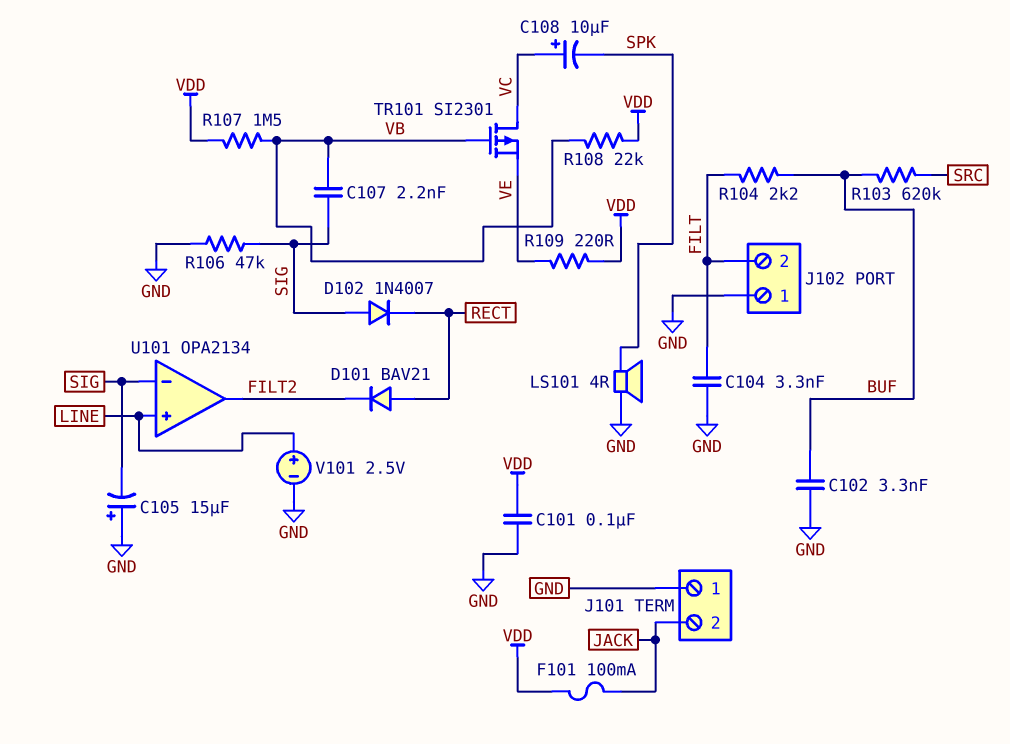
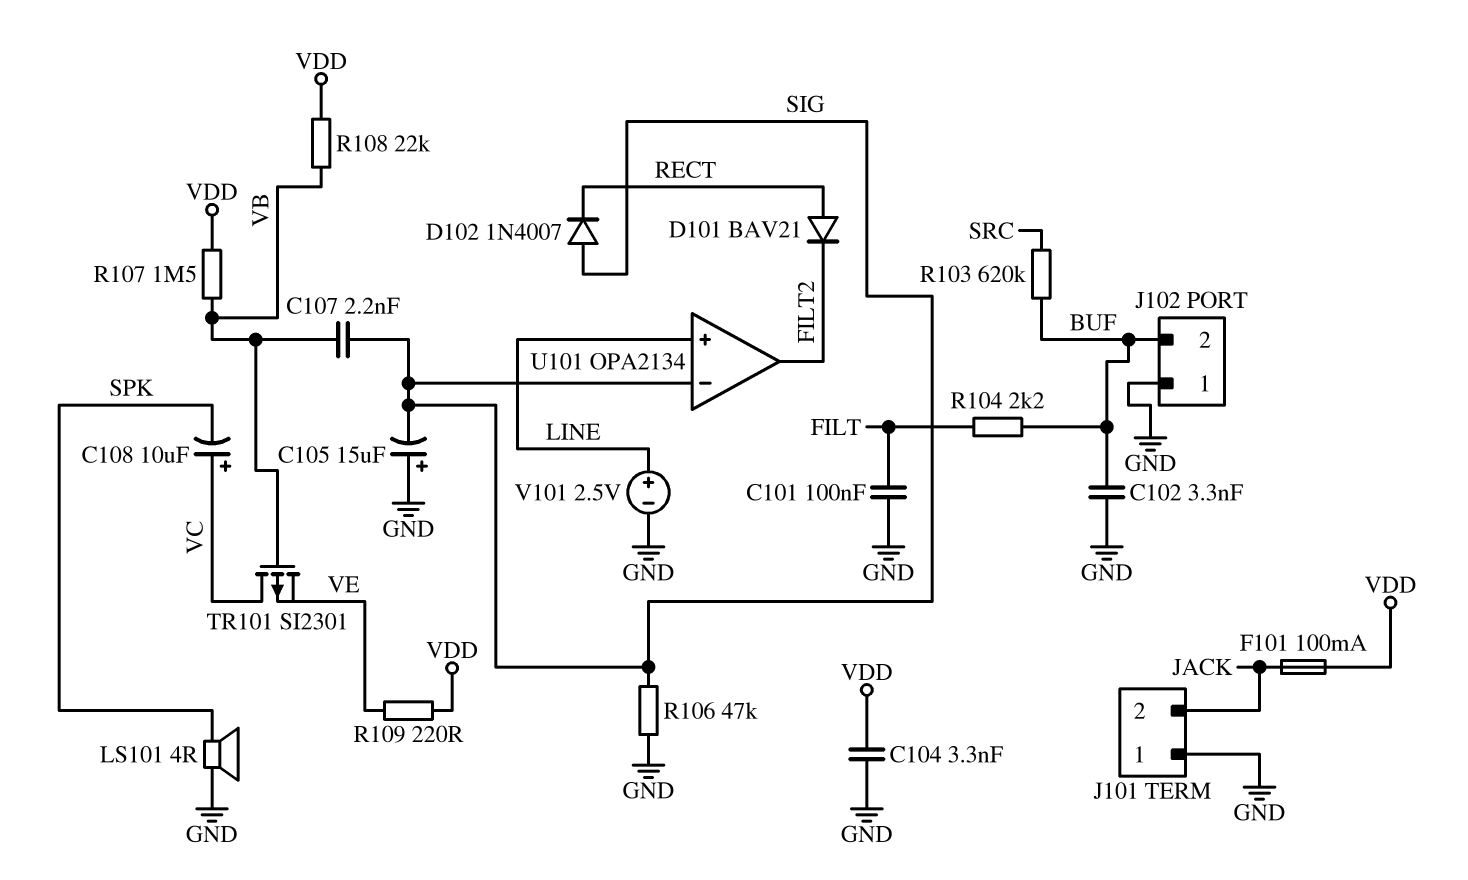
C101: 100nF (GND, VDD) -> 100nF (FILT, GND)
C104: 3.3nF (FILT, GND) -> 3.3nF (GND, VDD)
J102 pin 2: FILT -> BUF

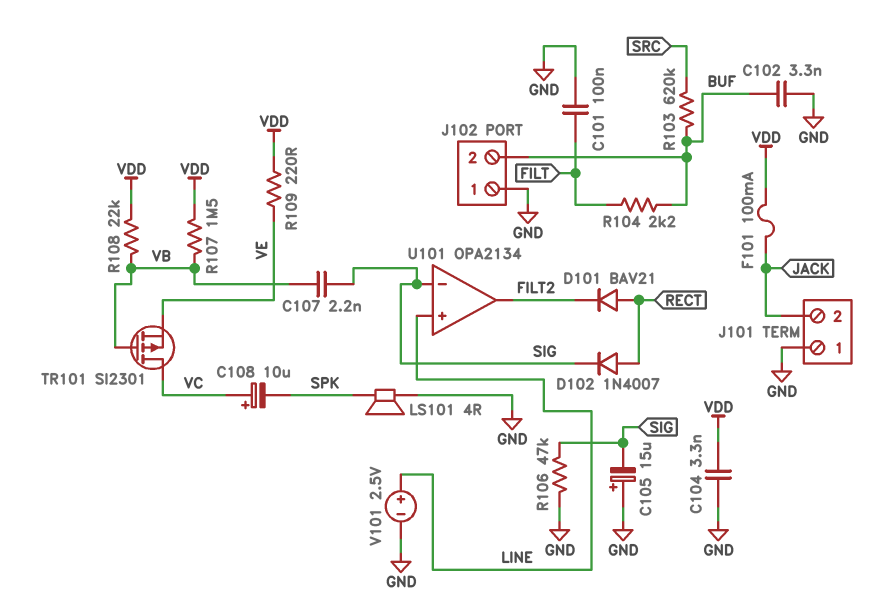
D102: diode 1N4007 (A SIG, K RECT) -> diode 1N4007 (A RECT, K SIG)

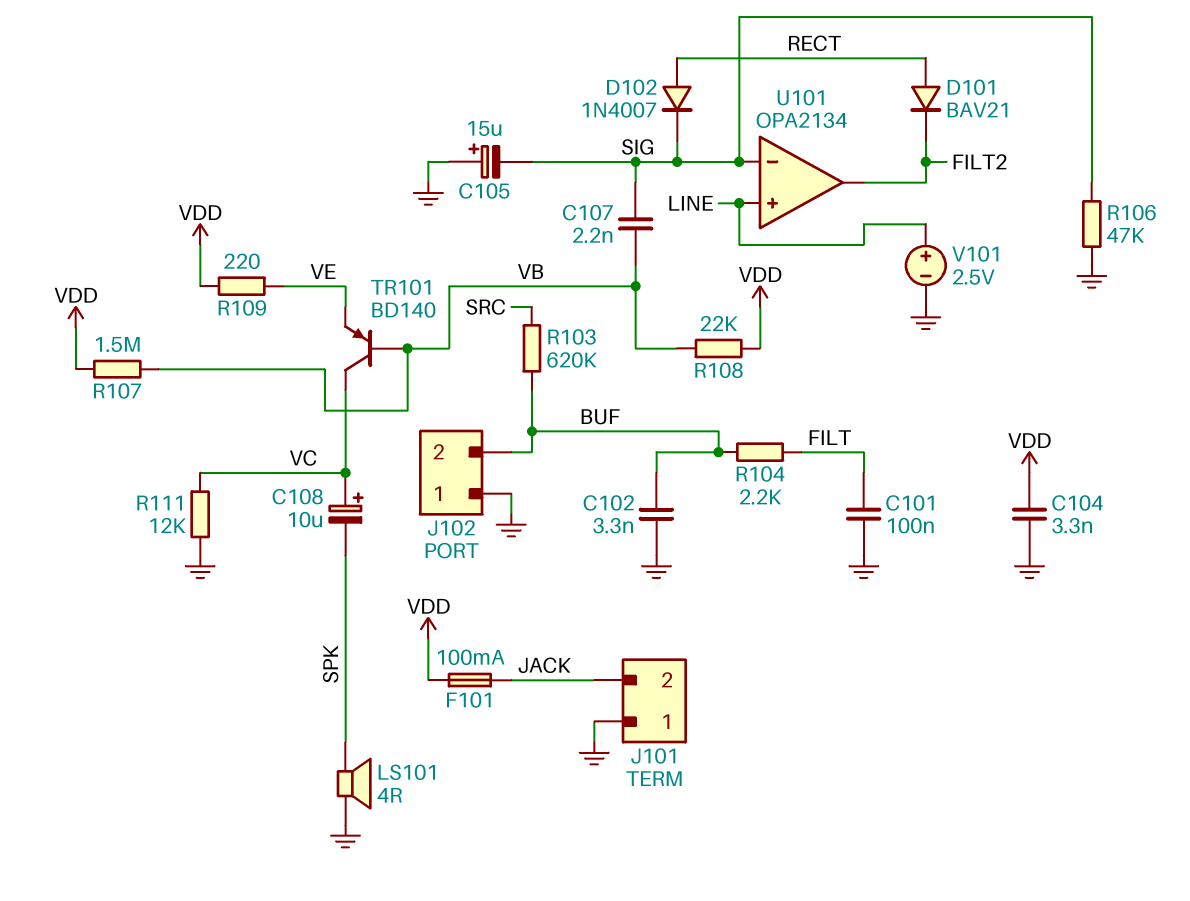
R111: none -> 12k (GND, VC)
TR101: PMOS SI2301 (G VB, D VC, S VE) -> PNP BD140 (B VB, C VC, E VE)

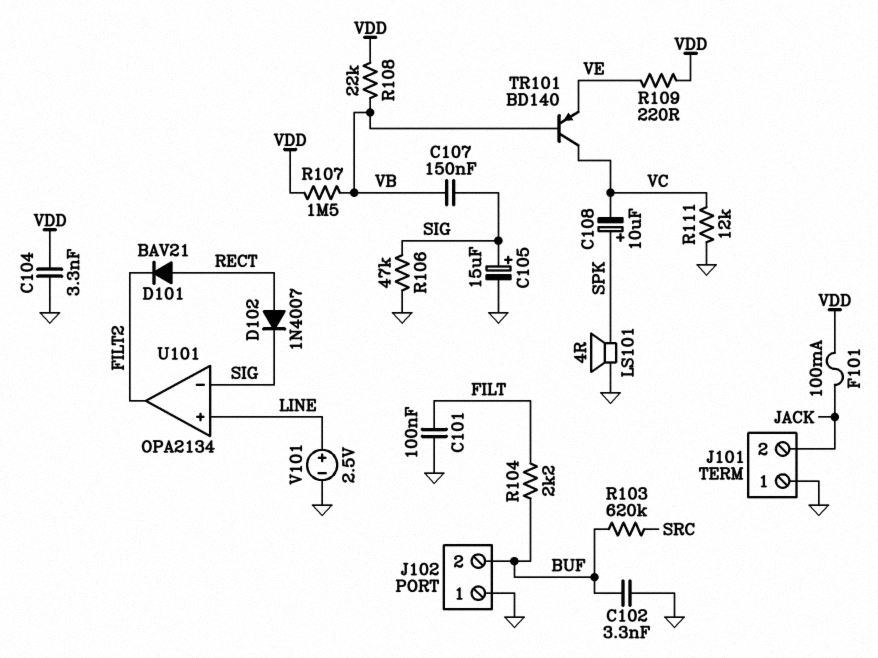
C105: 15uF (plus GND, minus SIG) -> 15uF (plus SIG, minus GND)
C107: 2.2nF (SIG, VB) -> 150nF (SIG, VB)
C108: 10uF (plus VC, minus SPK) -> 10uF (plus SPK, minus VC)

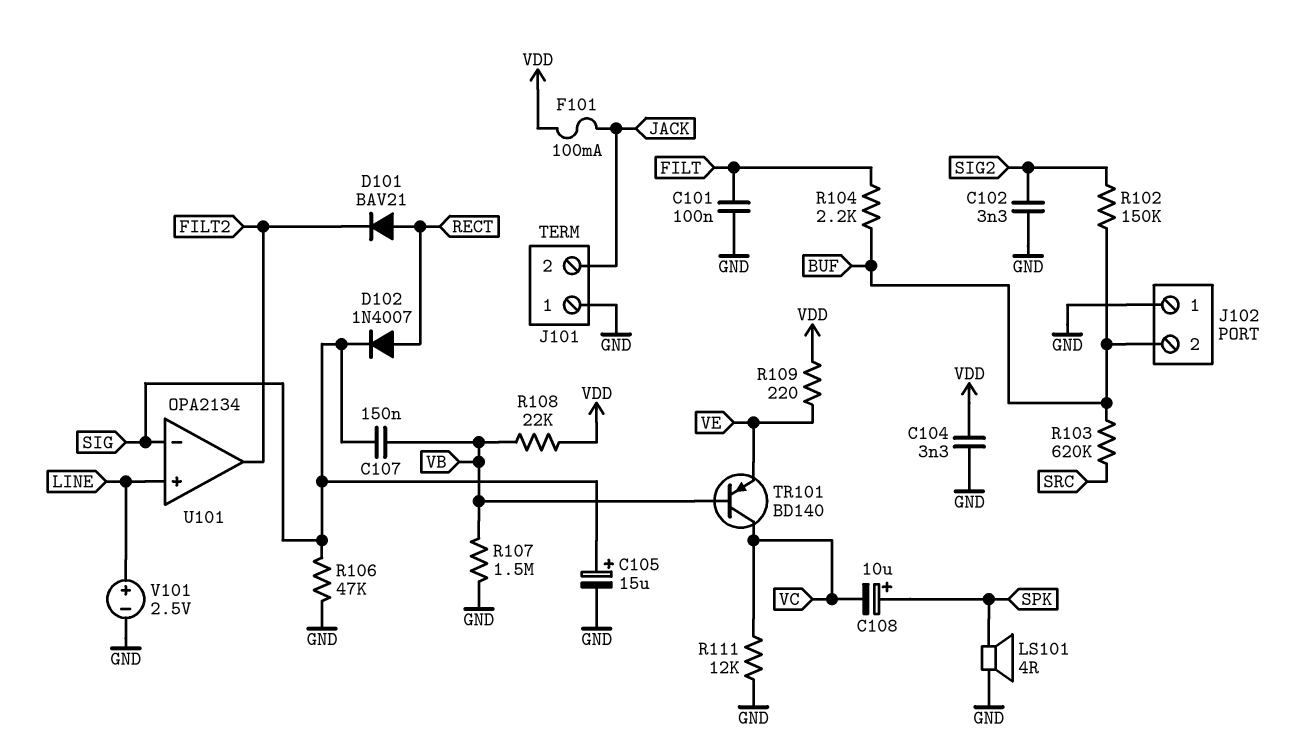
C102: 3.3nF (BUF, GND) -> 3.3nF (GND, SIG2)
R102: none -> 150k (BUF, SIG2)
R107: 1.5M (VB, VDD) -> 1.5M (GND, VB)

